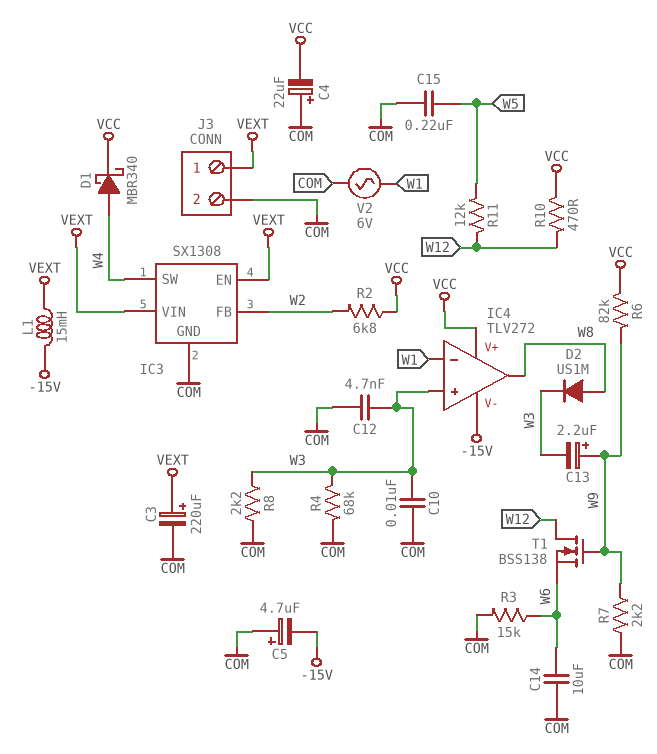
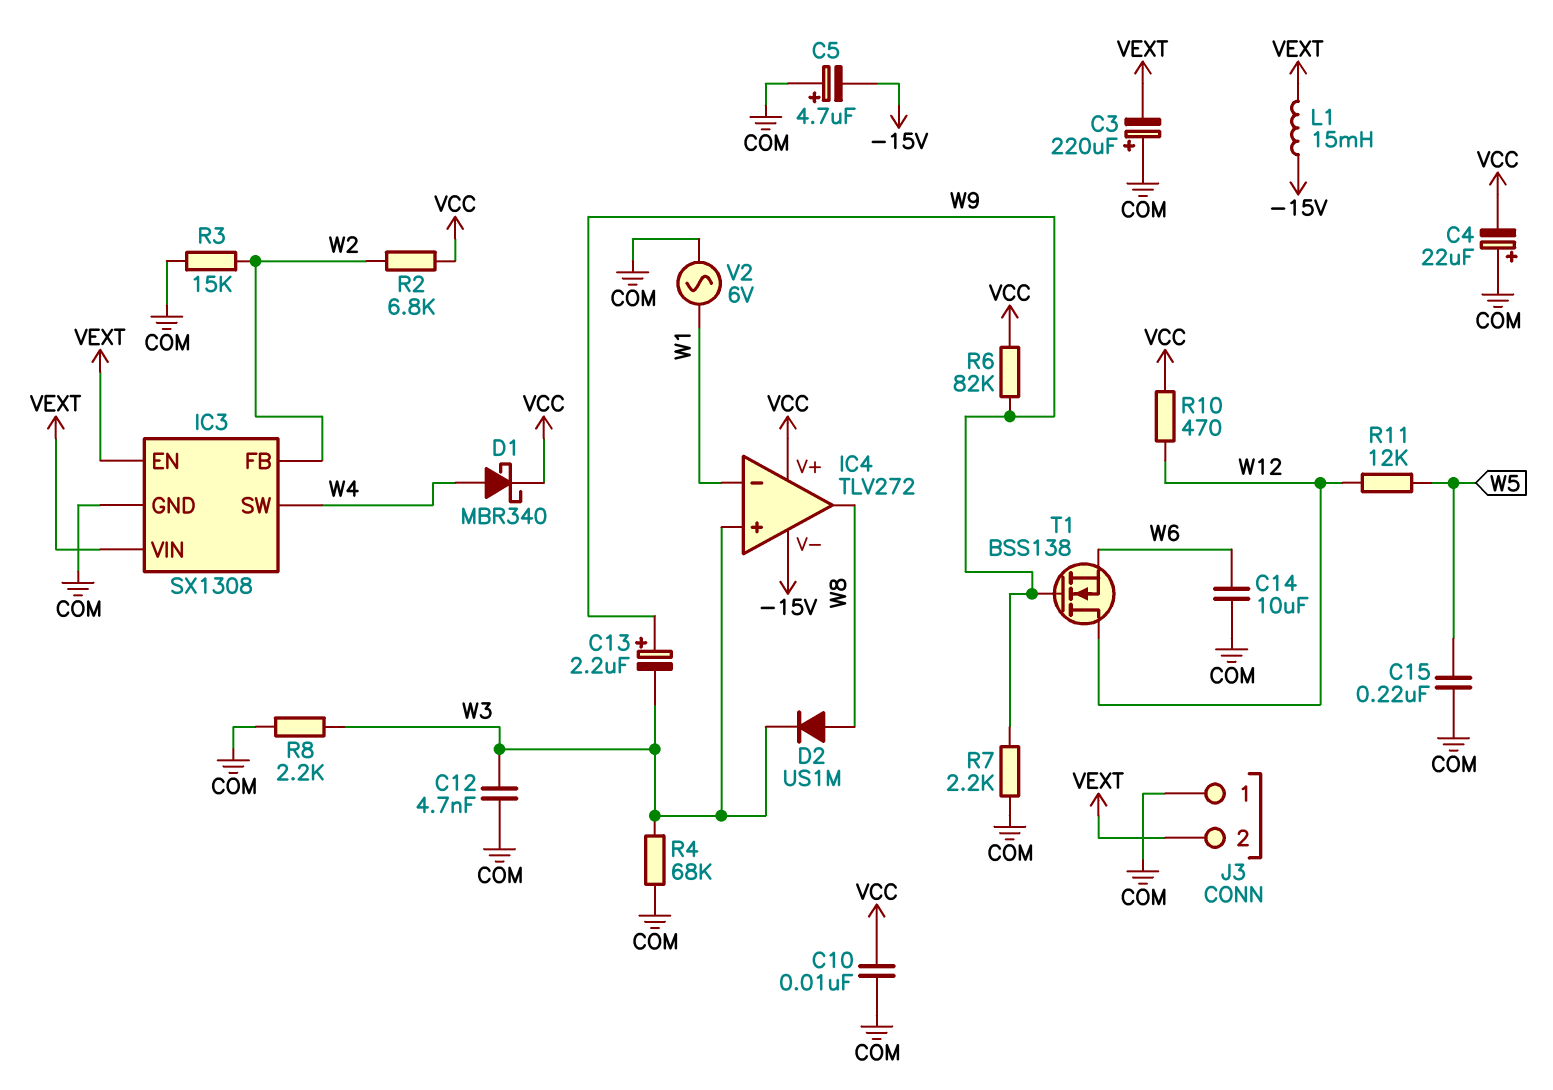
C3: 220uF (plus VEXT, minus COM) -> 220uF (plus COM, minus VEXT)
C10: 10nF (COM, W3) -> 10nF (COM, VCC)
J3 pin 1: VEXT -> COM
J3 pin 2: COM -> VEXT
R3: 15k (COM, W6) -> 15k (COM, W2)

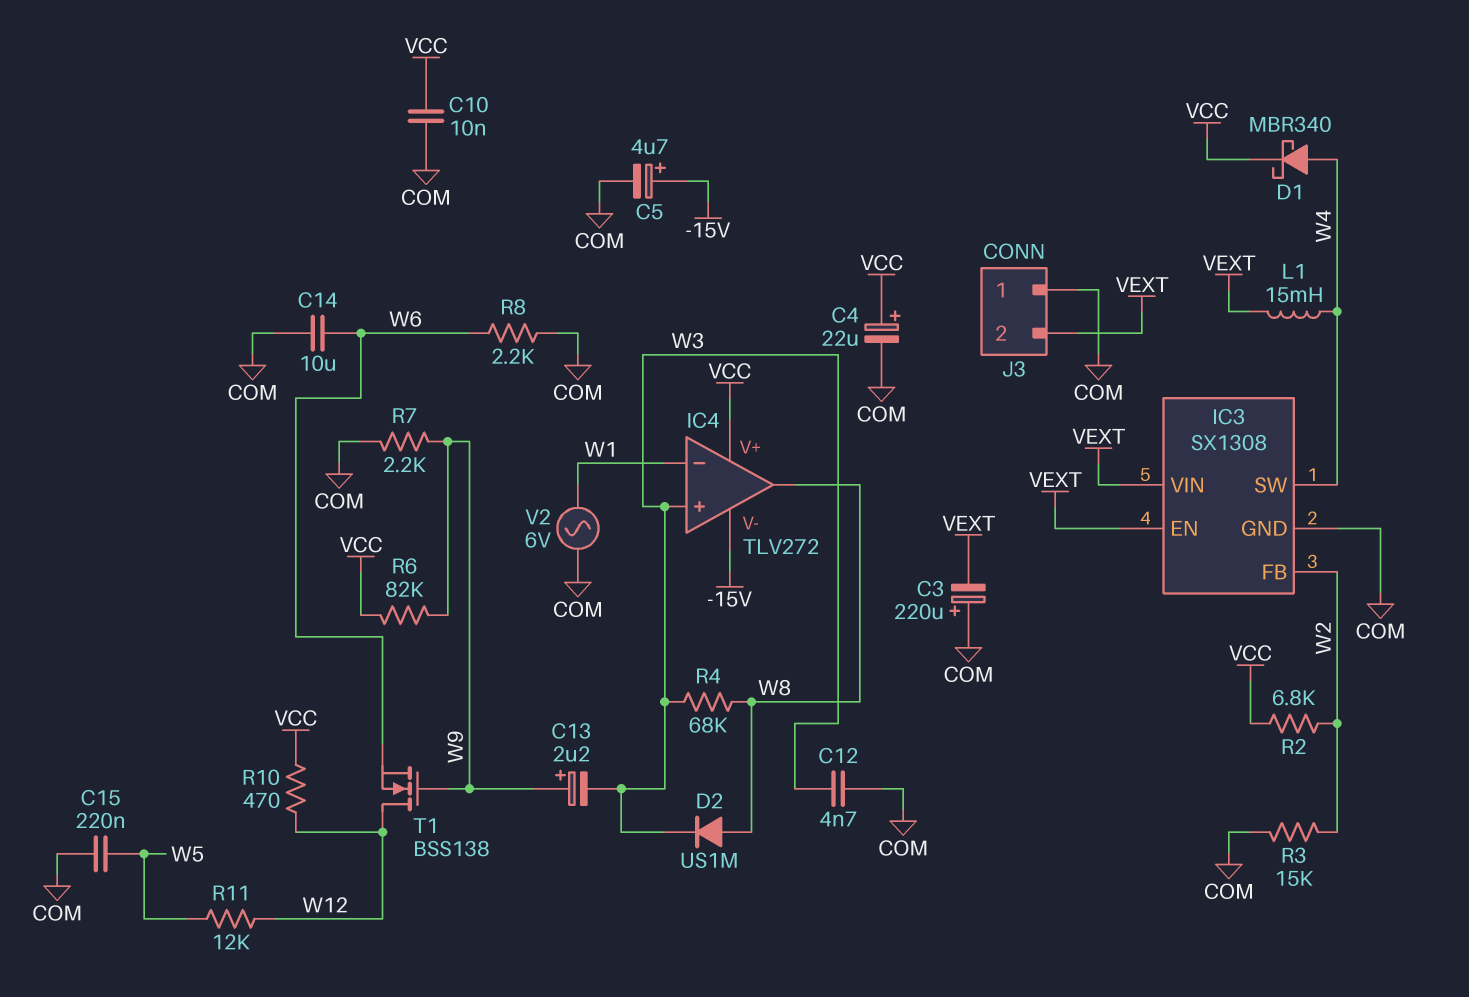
C4: 22uF (plus COM, minus VCC) -> 22uF (plus VCC, minus COM)
C5: 4.7uF (plus COM, minus -15V) -> 4.7uF (plus -15V, minus COM)
L1: 15mH (-15V, VEXT) -> 15mH (VEXT, W4)
R4: 68k (COM, W3) -> 68k (W3, W8)
R8: 2.2k (COM, W3) -> 2.2k (COM, W6)

